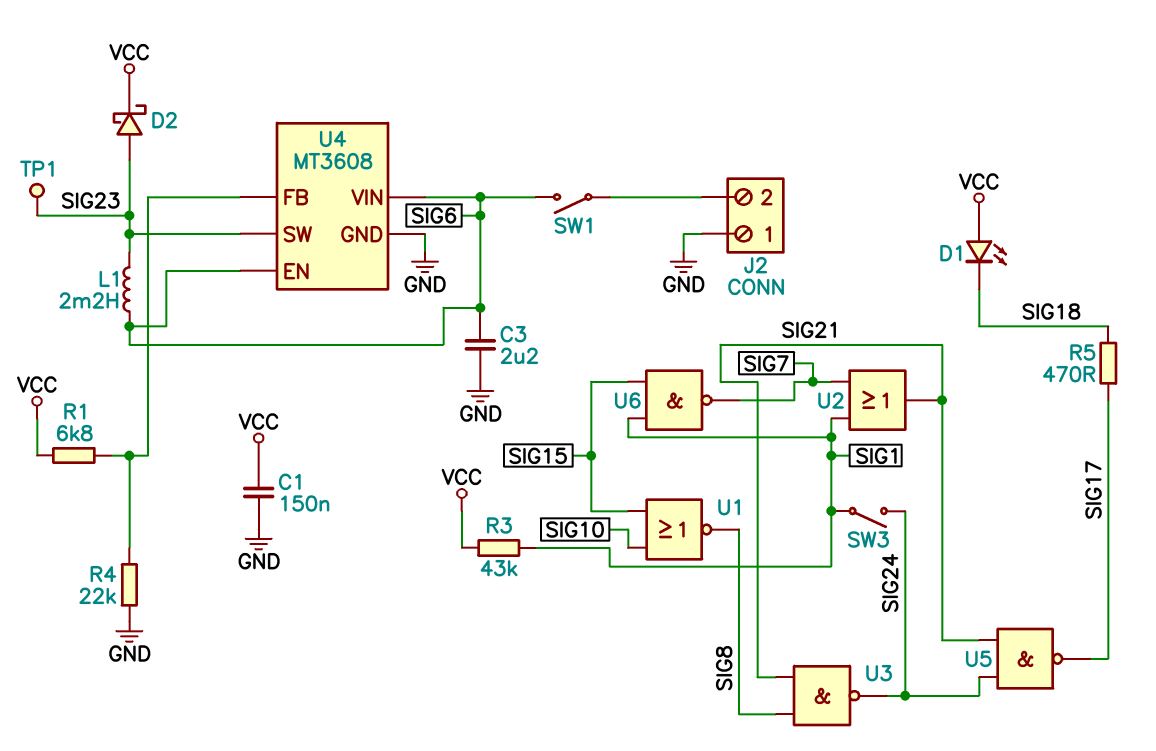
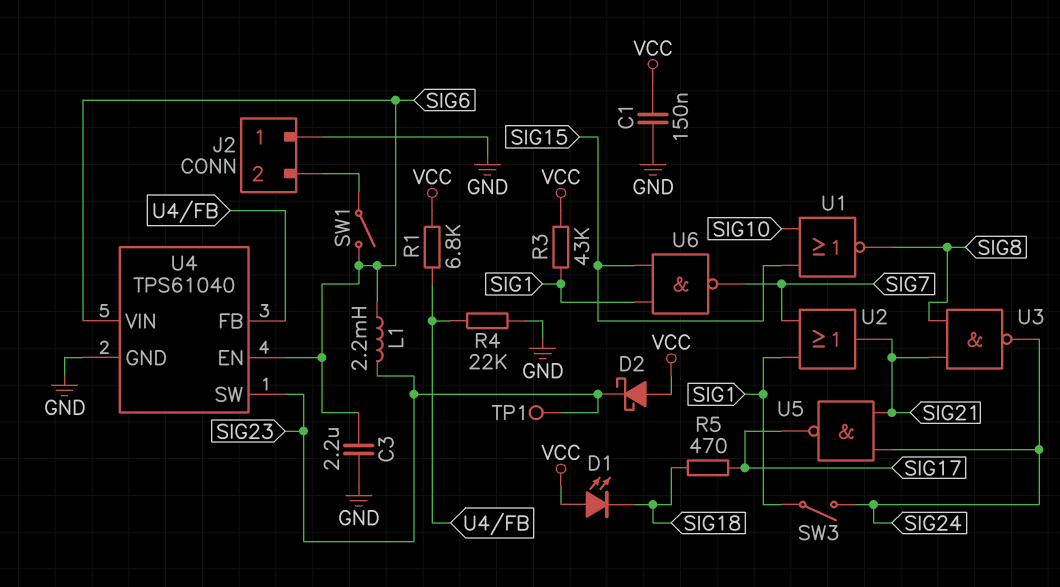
D2: schottky (A SIG23, K VCC) -> schottky (A VCC, K SIG23)
U4: MT3608 -> TPS61040

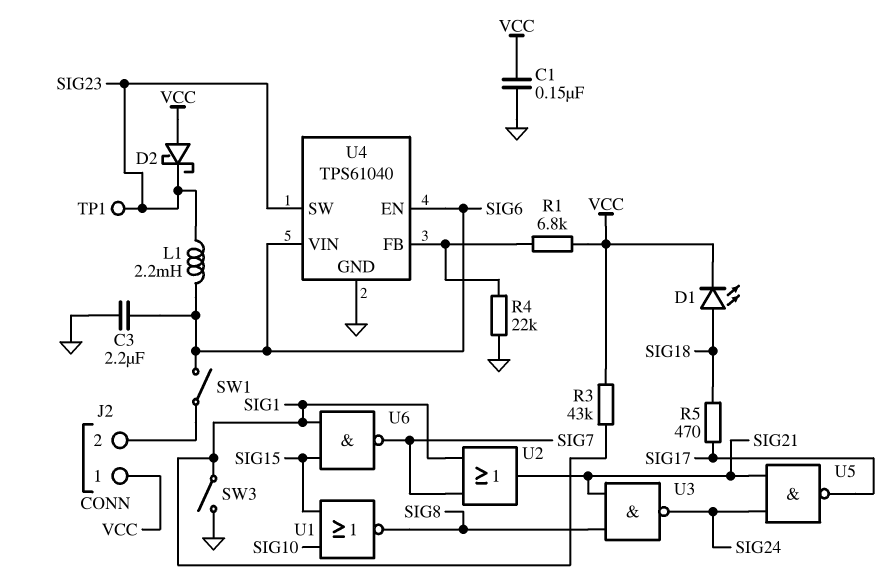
D1: LED (A VCC, K SIG18) -> LED (A SIG18, K VCC)
J2 pin 1: GND -> VCC
SW3: switch (SIG1, SIG24) -> switch (GND, SIG1)

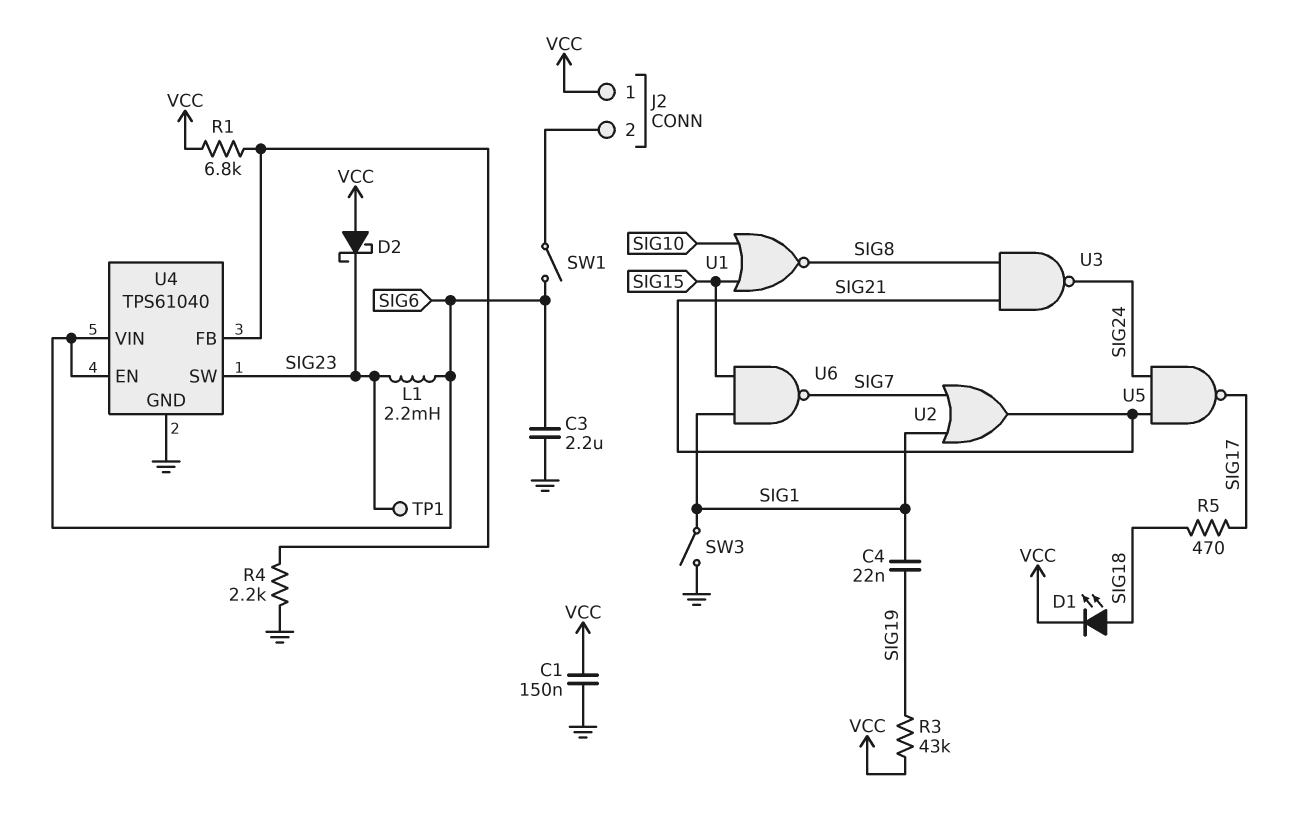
C4: none -> 22nF (SIG1, SIG19)
R3: 43k (SIG1, VCC) -> 43k (SIG19, VCC)
R4: 22k (GND, U4/FB) -> 2.2k (GND, U4/FB)

